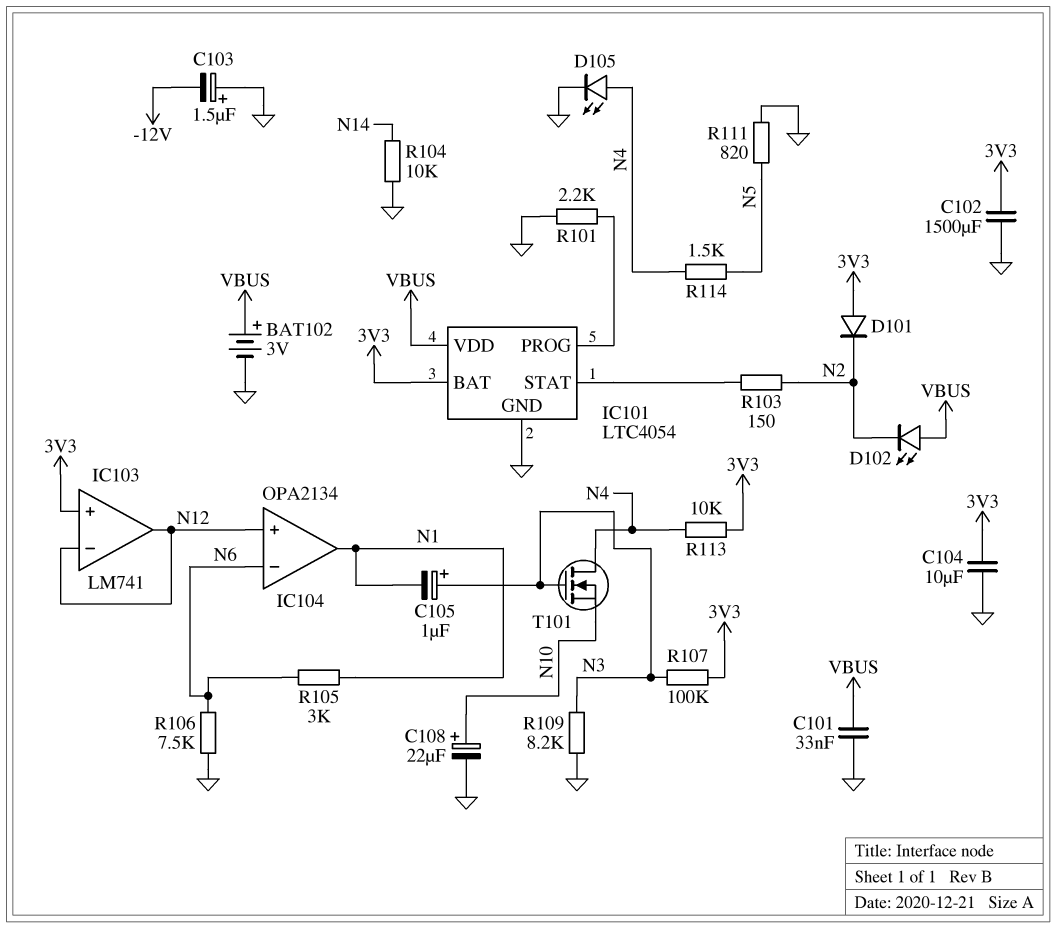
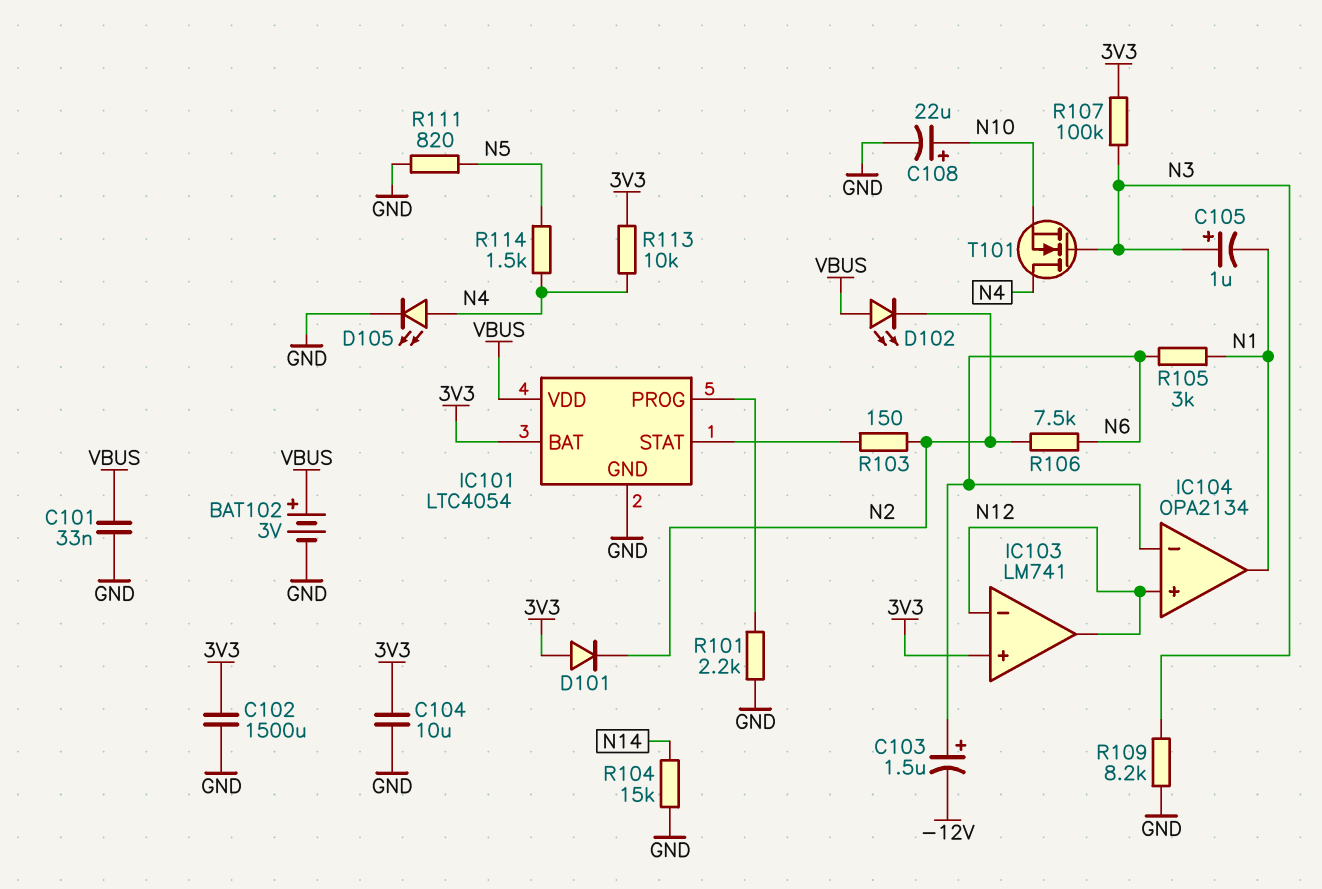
C103: 1.5uF (plus GND, minus -12V) -> 1.5uF (plus N6, minus -12V)
R104: 10k (GND, N14) -> 15k (GND, N14)
R106: 7.5k (GND, N6) -> 7.5k (N2, N6)

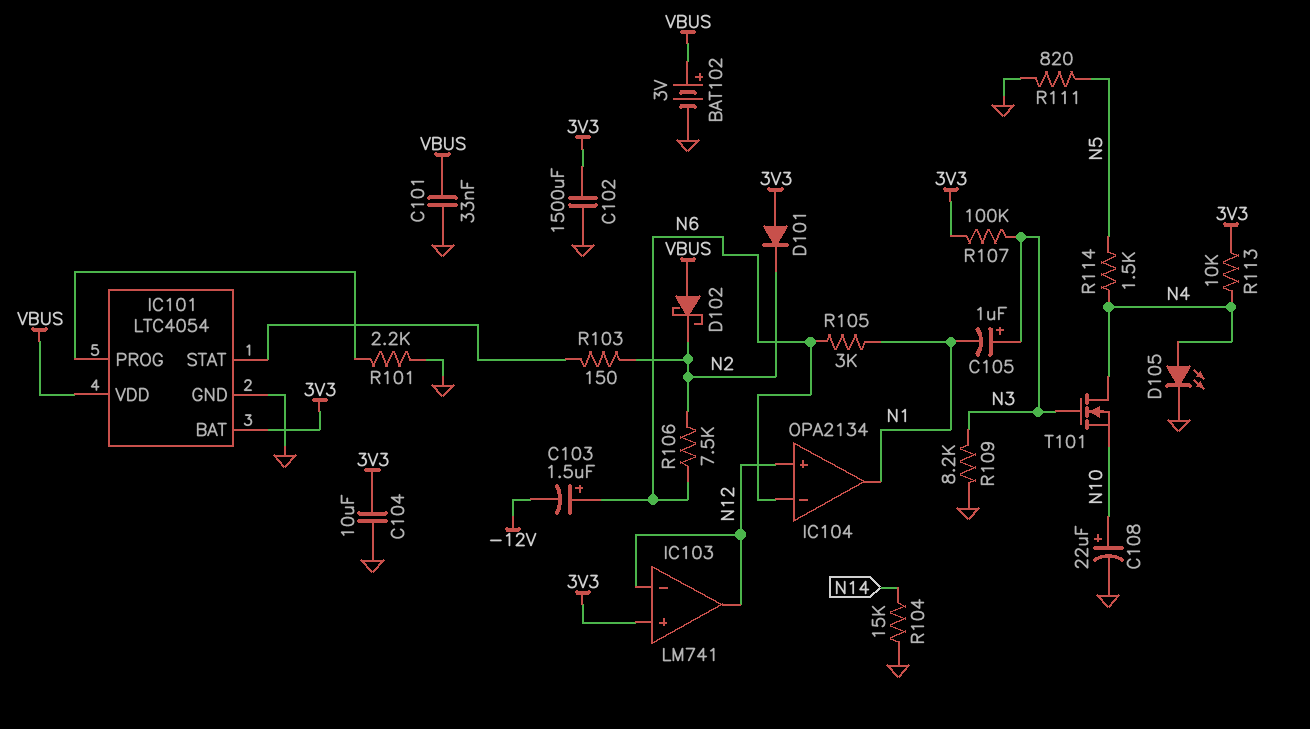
D102: LED (A VBUS, K N2) -> schottky (A VBUS, K N2)

